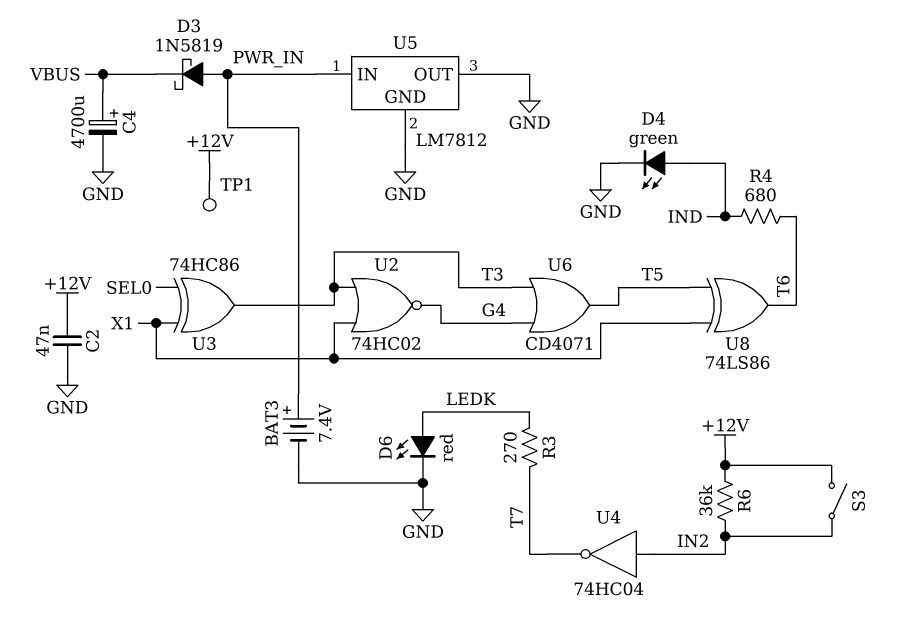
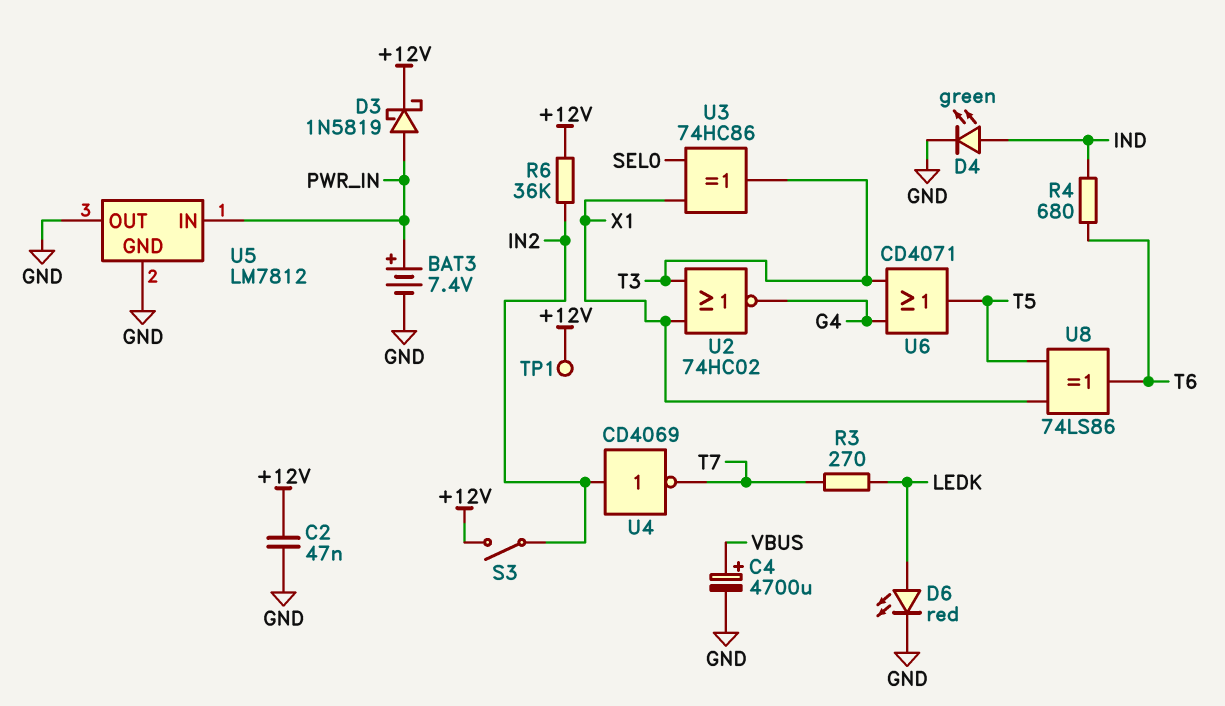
D3: schottky 1N5819 (A PWR_IN, K VBUS) -> schottky 1N5819 (A PWR_IN, K +12V)
U4: NOT 74HC04 (in IN2, out T7) -> NOT CD4069 (in IN2, out T7)

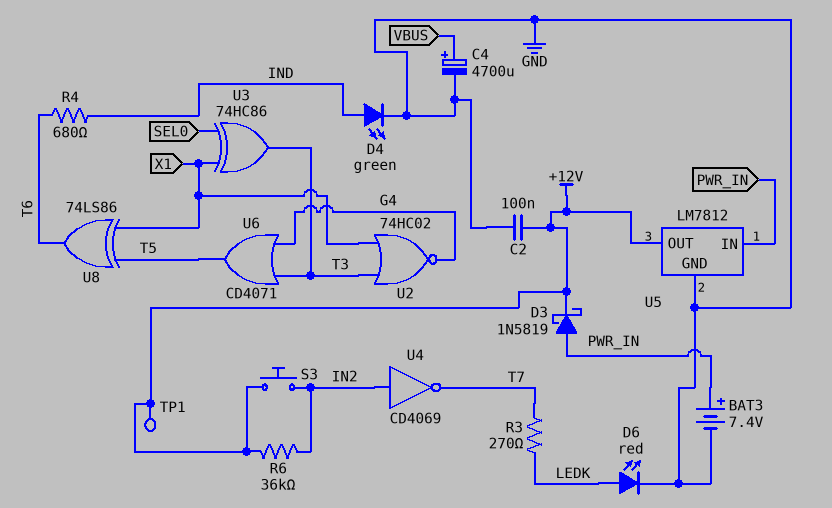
C2: 47nF (+12V, GND) -> 100nF (+12V, GND)
S3: switch (+12V, IN2) -> button (+12V, IN2)
U5 pin OUT: GND -> +12V

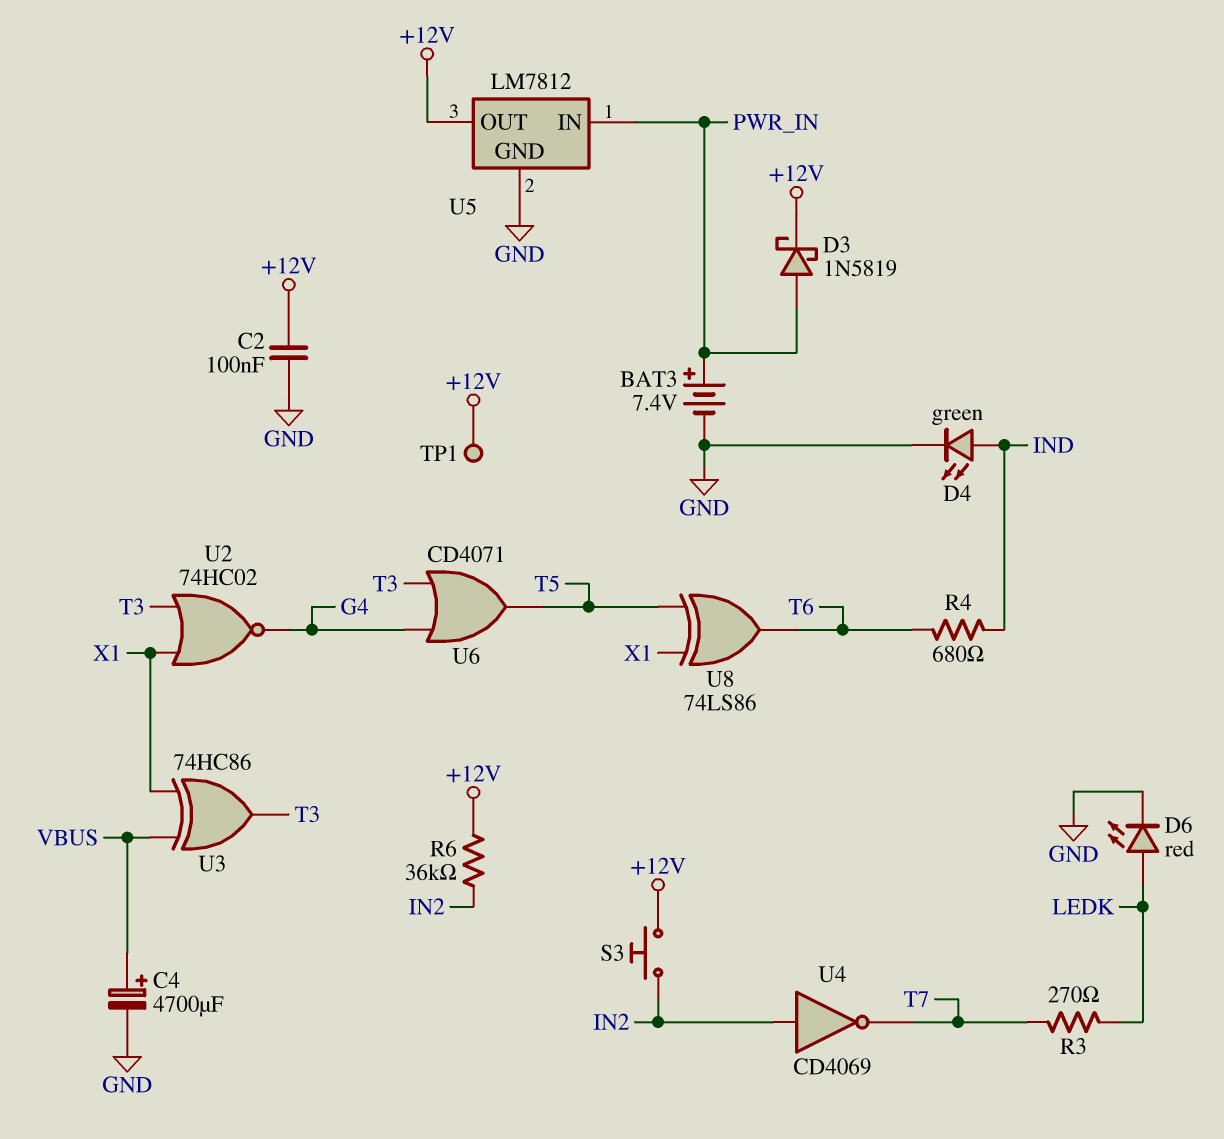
U3: XOR 74HC86 (in SEL0, in X1, out T3) -> XOR 74HC86 (in VBUS, in X1, out T3)

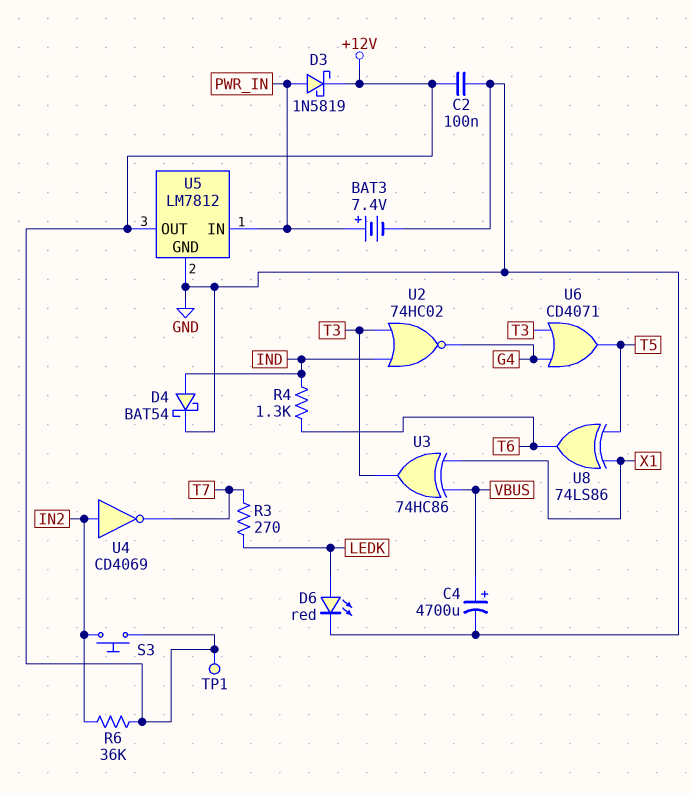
D4: LED green (A IND, K GND) -> schottky BAT54 (A IND, K GND)
R4: 680 (IND, T6) -> 1.3k (IND, T6)
U2: NOR 74HC02 (in T3, in X1, out G4) -> NOR 74HC02 (in IND, in T3, out G4)

